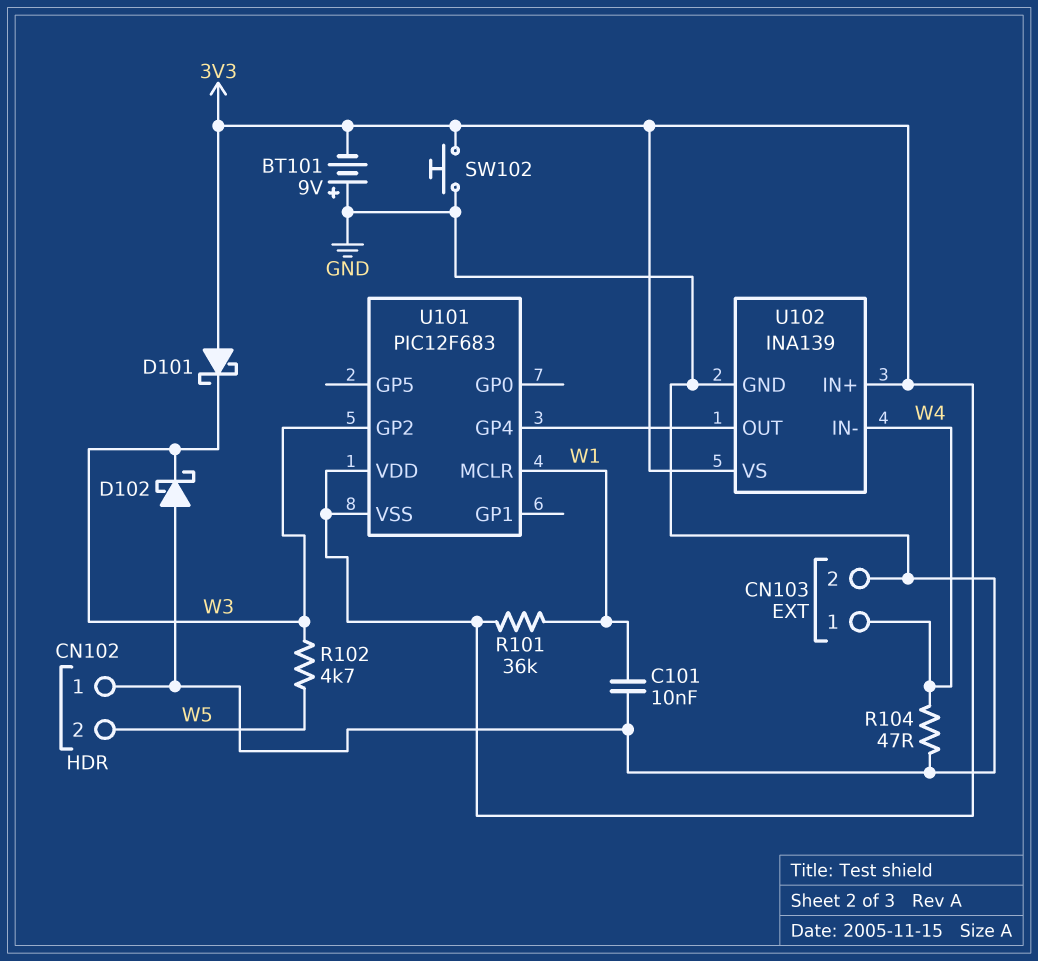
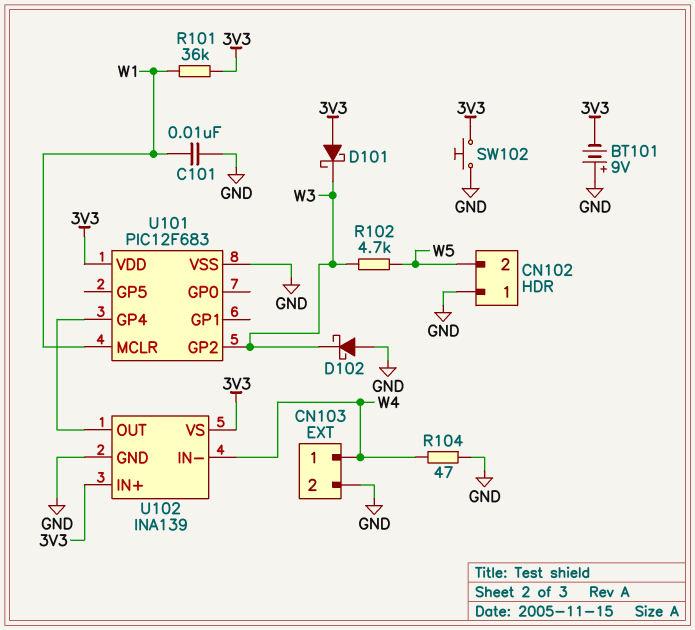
U101 pin VSS: 3V3 -> GND

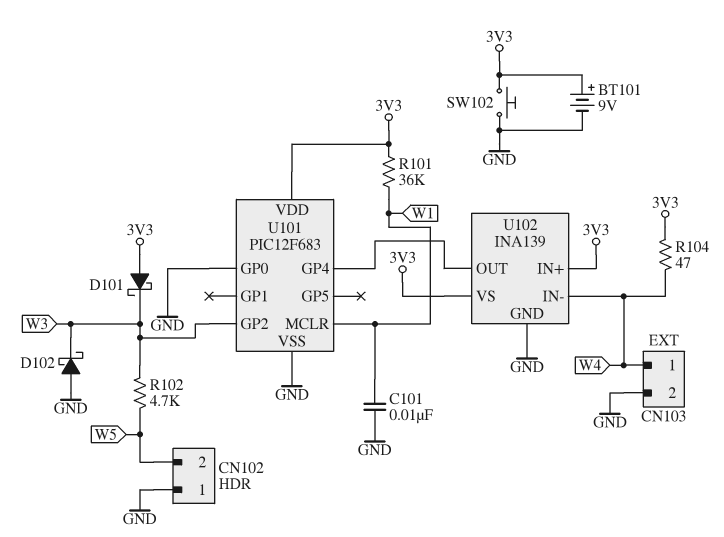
BT101: 9V (plus GND, minus 3V3) -> 9V (plus 3V3, minus GND)
R104: 47 (GND, W4) -> 47 (3V3, W4)
U101 pin GP0: none -> GND

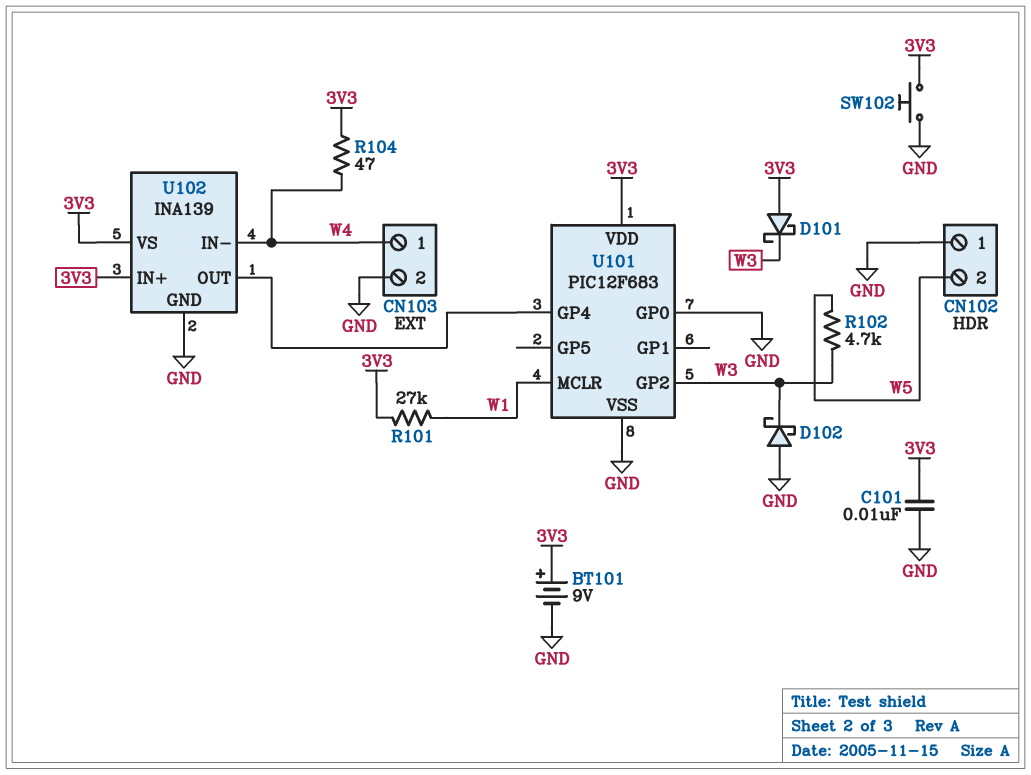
C101: 10nF (GND, W1) -> 10nF (3V3, GND)
R101: 36k (3V3, W1) -> 27k (3V3, W1)

